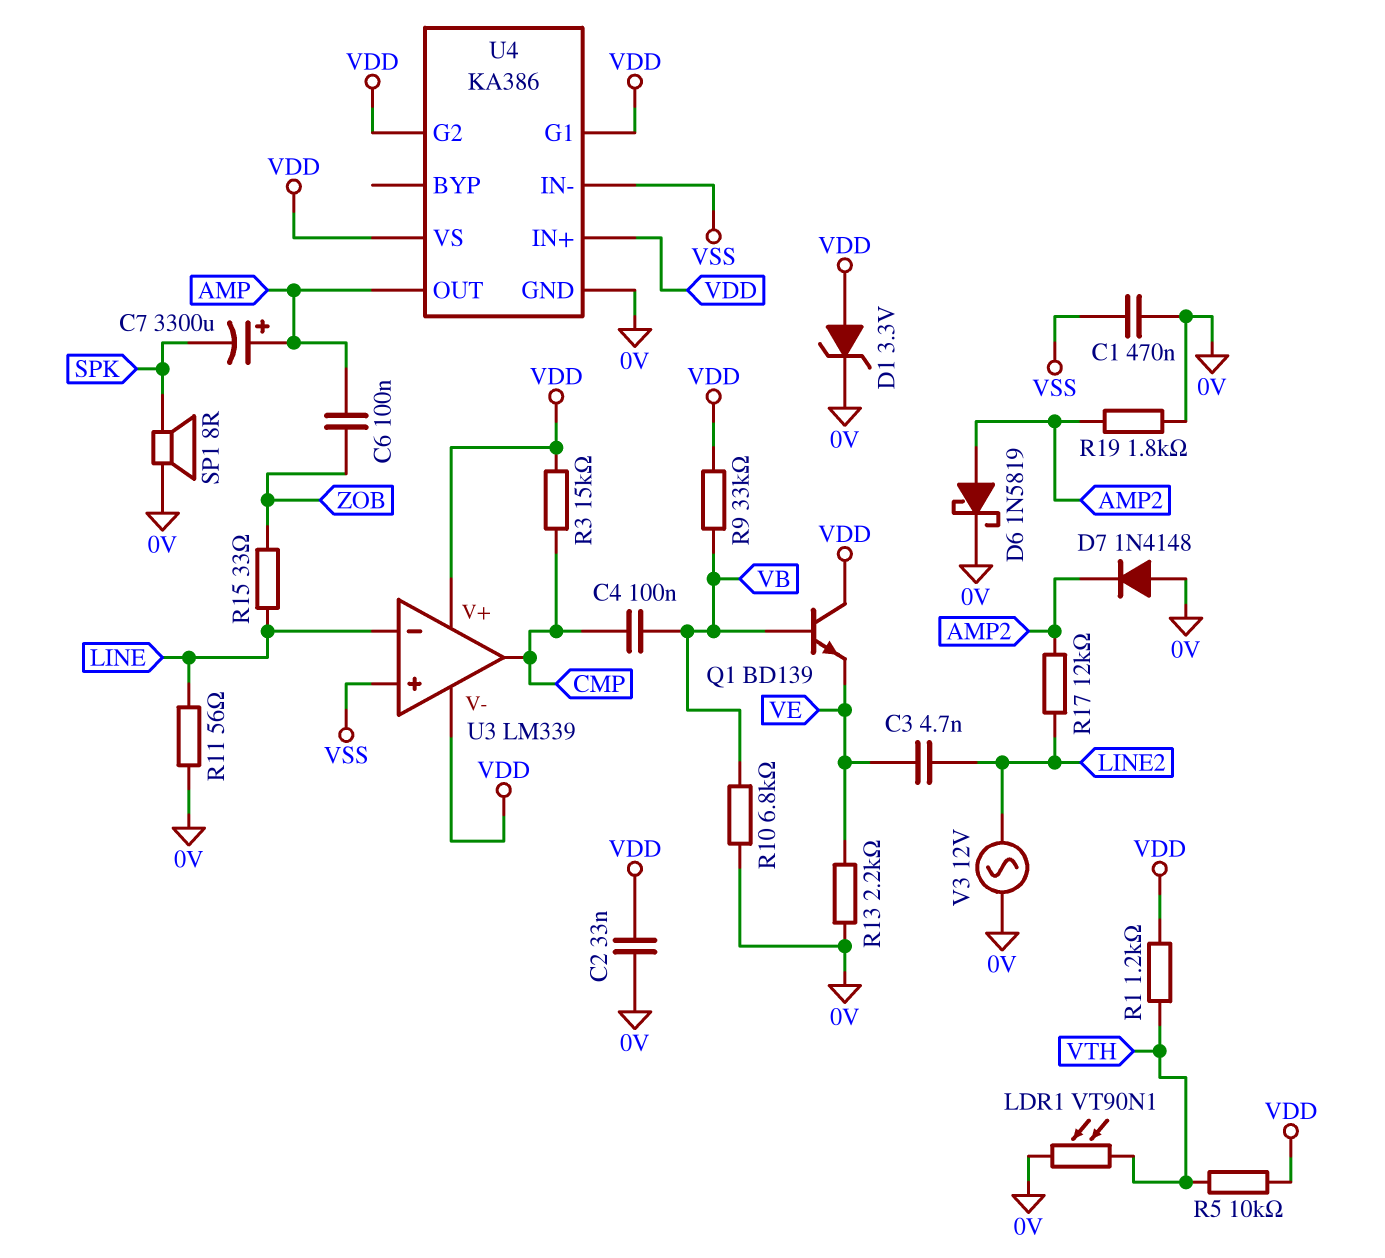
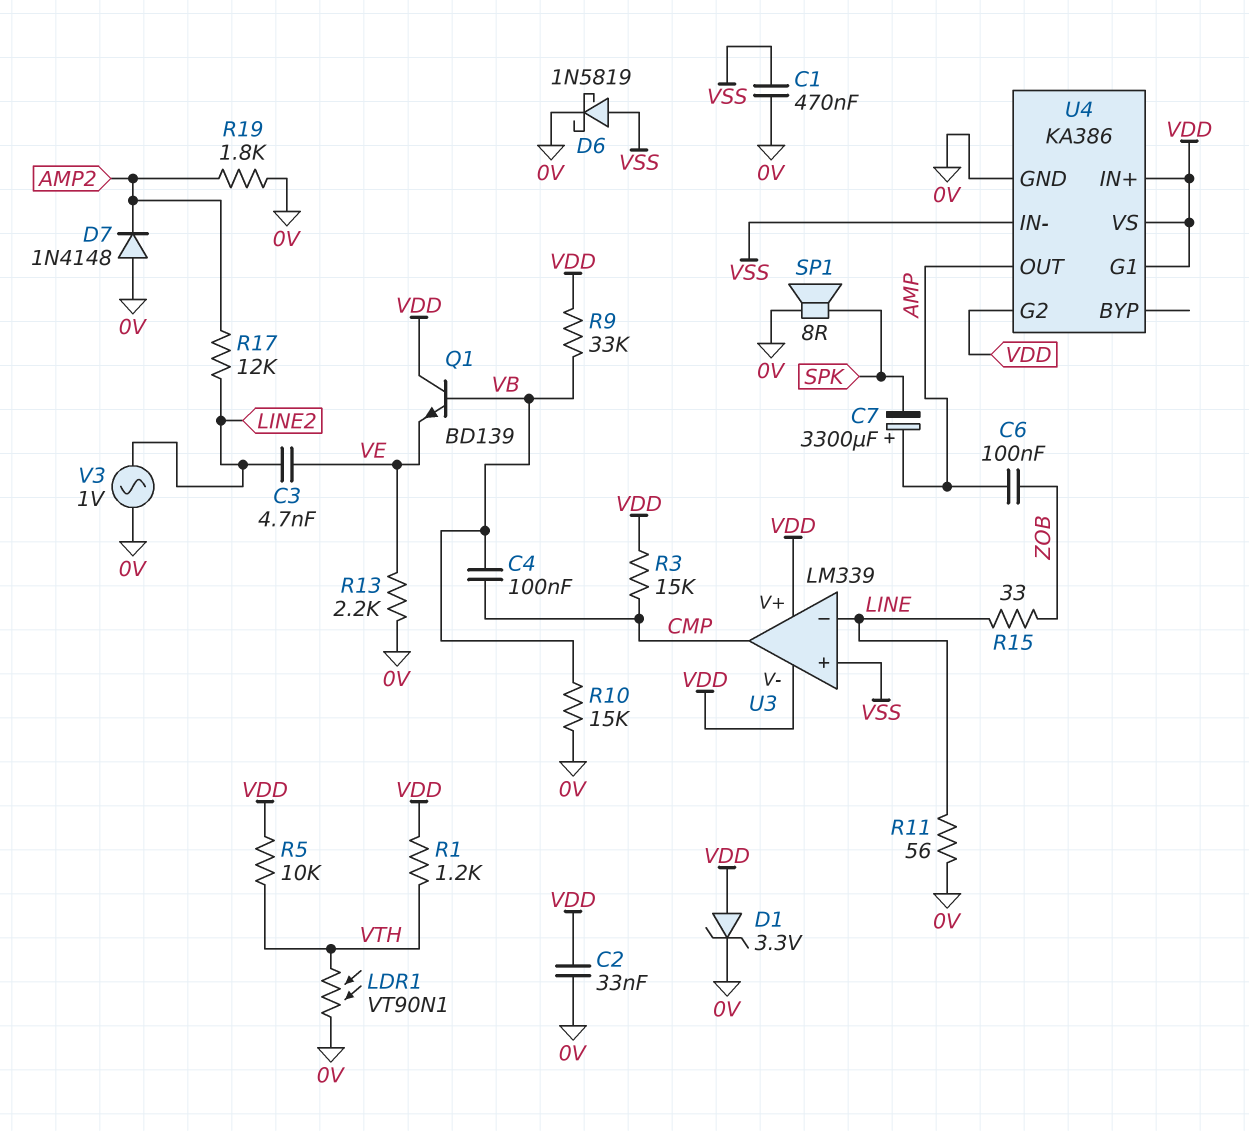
D6: schottky 1N5819 (A AMP2, K 0V) -> schottky 1N5819 (A VSS, K 0V)
R10: 6.8k (0V, VB) -> 15k (0V, VB)
V3: AC 12V (0V, LINE2) -> AC 1V (0V, LINE2)

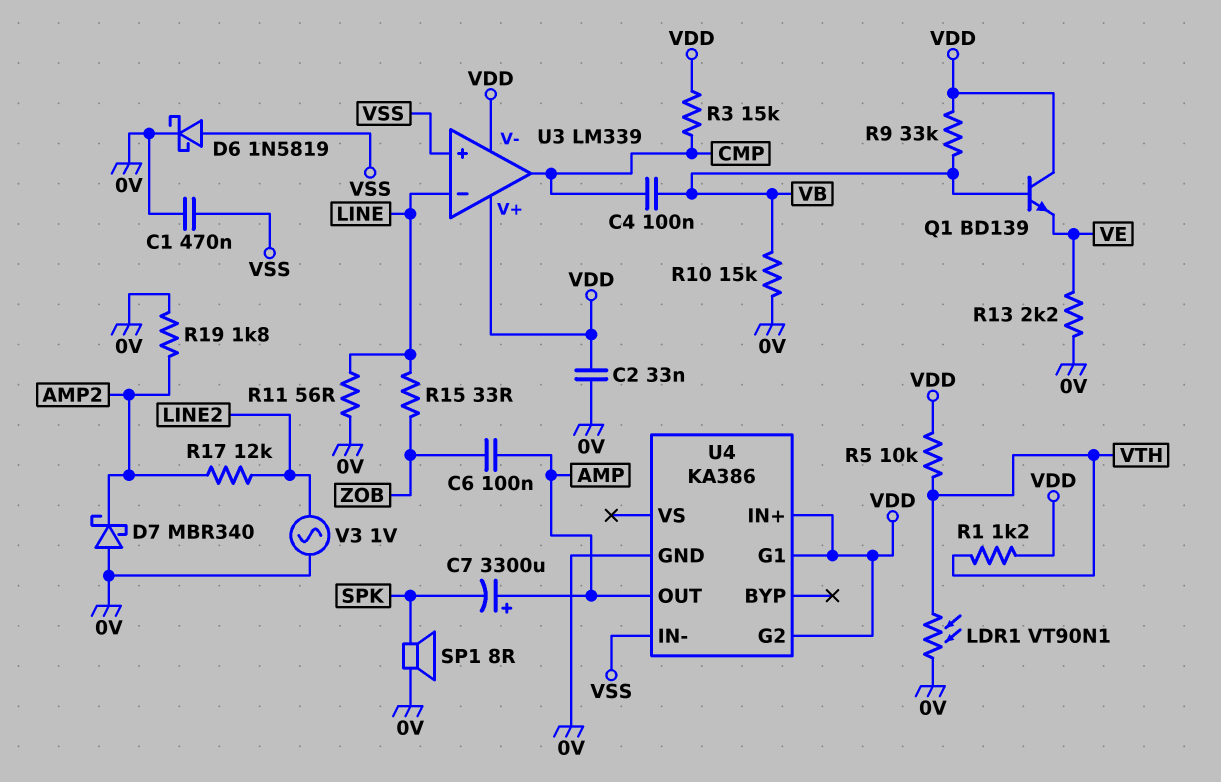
C3: 4.7nF (LINE2, VE) -> none
D1: zener 3.3V (A VDD, K 0V) -> none
D7: diode 1N4148 (A 0V, K AMP2) -> schottky MBR340 (A 0V, K AMP2)
U4 pin VS: VDD -> none

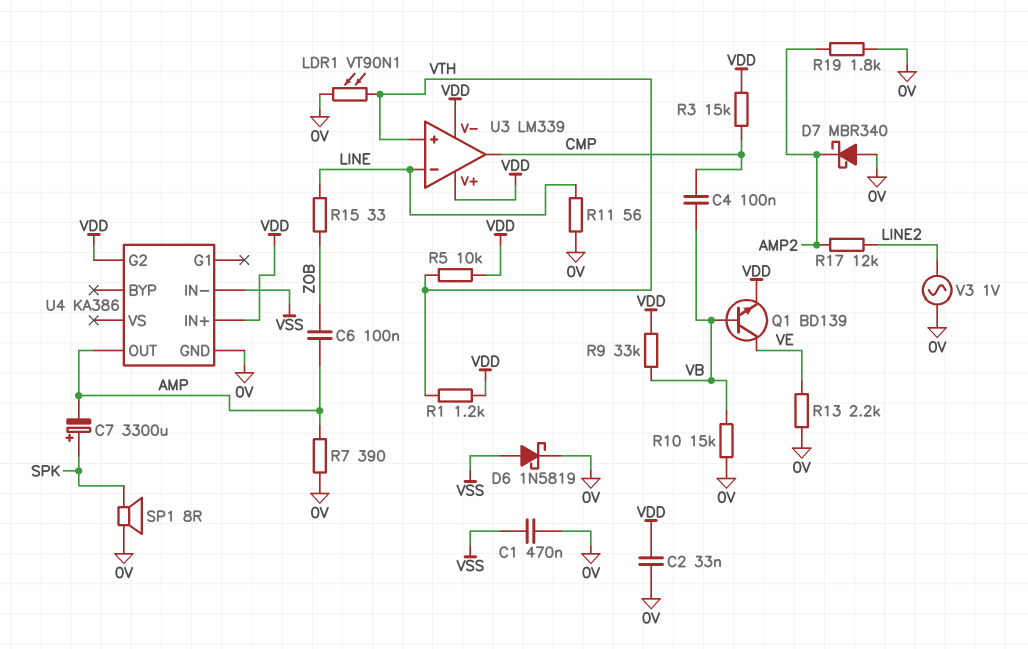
C7: 3300uF (plus AMP, minus SPK) -> 3300uF (plus SPK, minus AMP)
Q1: NPN BD139 (B VB, C VDD, E VE) -> NPN BD139 (B VB, C VE, E VDD)
R7: none -> 390 (0V, AMP)
U3 pin in+: VSS -> VTH
U4 pin G1: VDD -> none

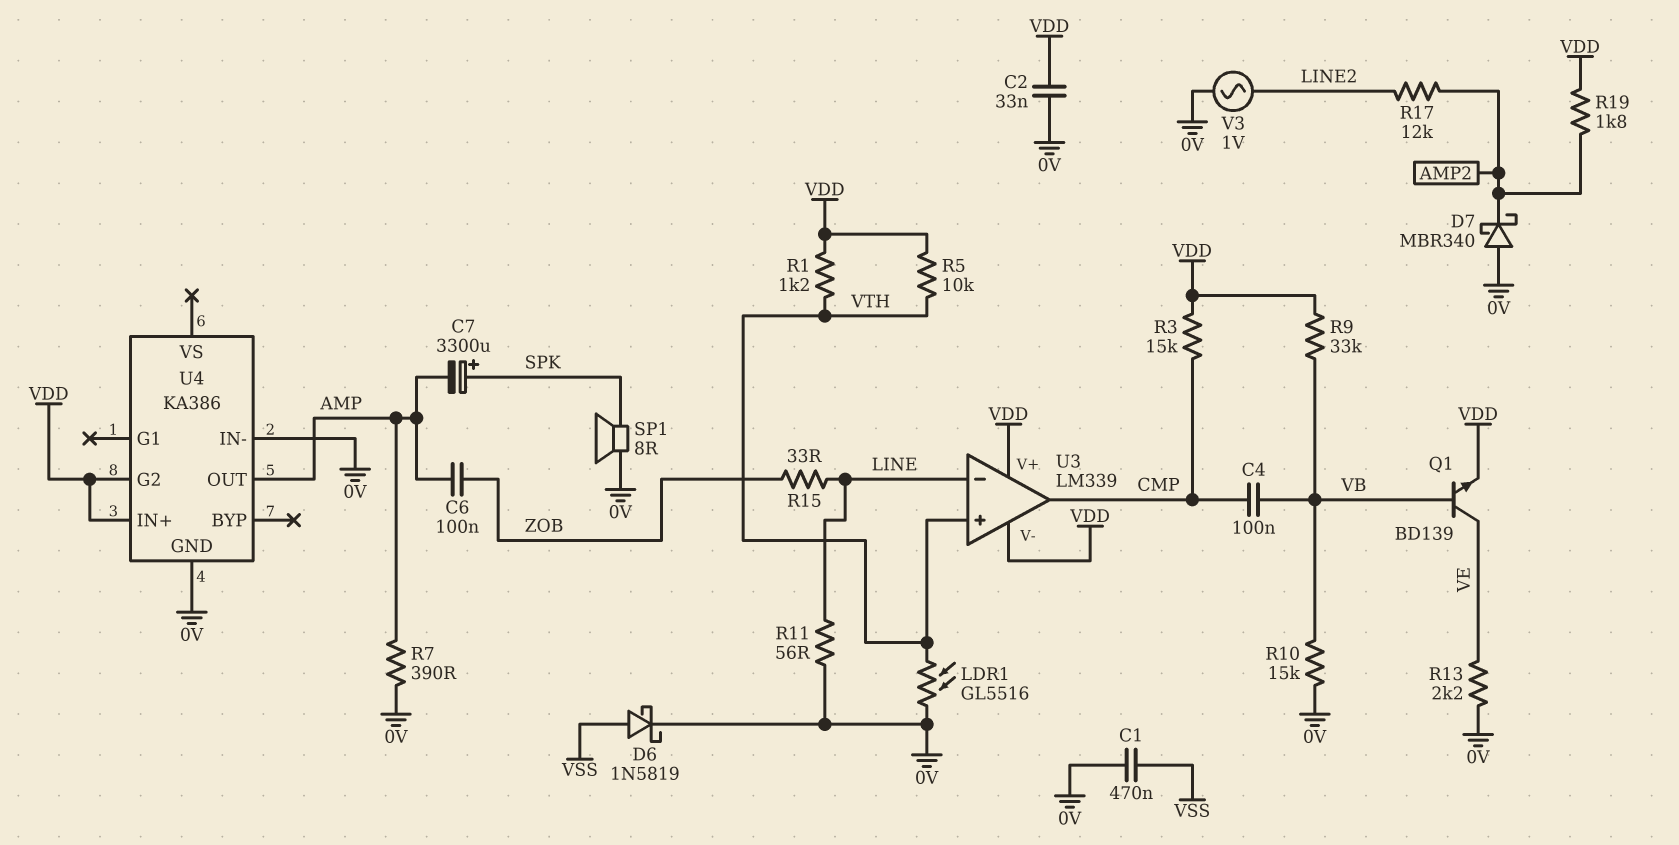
LDR1: VT90N1 (0V, VTH) -> GL5516 (0V, VTH)
R19: 1.8k (0V, AMP2) -> 1.8k (AMP2, VDD)
U4 pin IN-: VSS -> 0V

